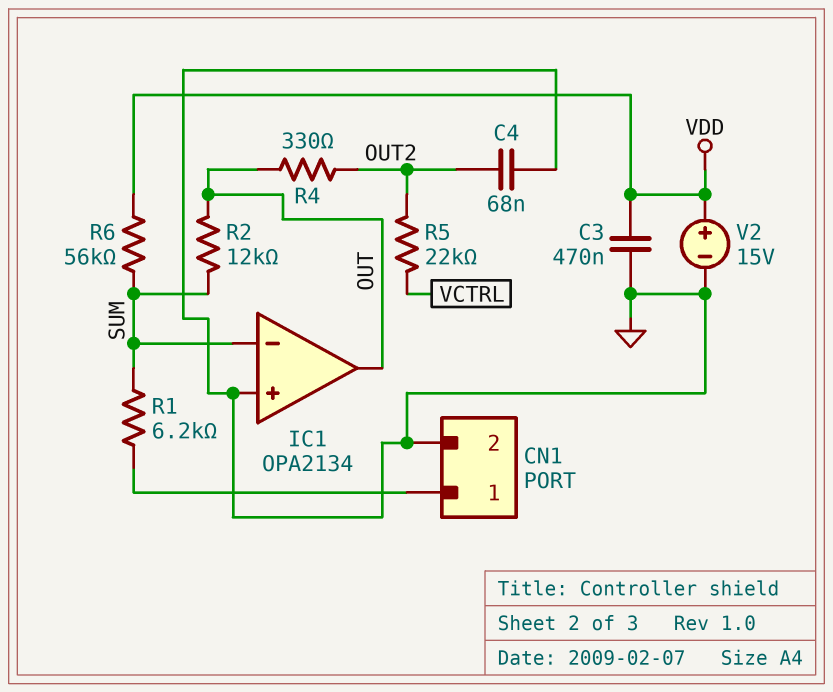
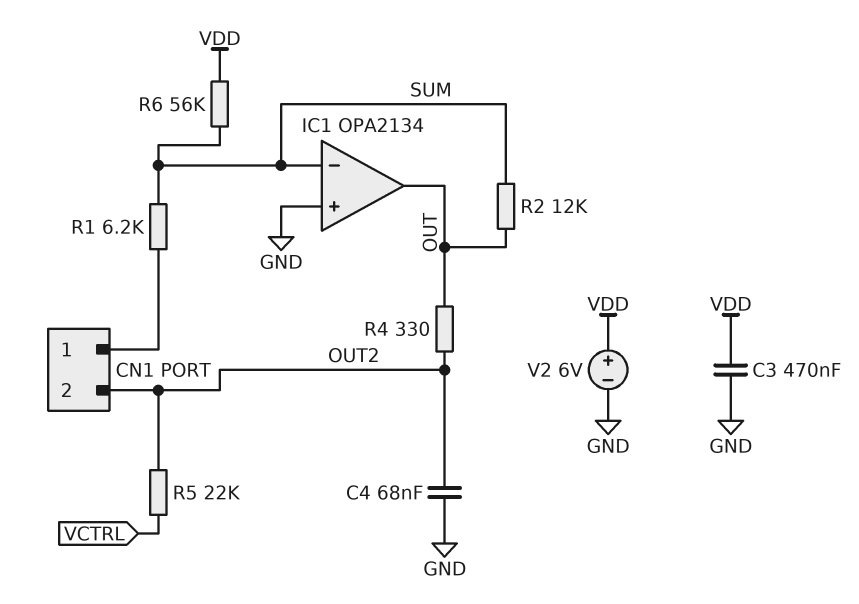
CN1 pin 2: GND -> OUT2
V2: 15V (plus VDD, minus GND) -> 6V (plus VDD, minus GND)

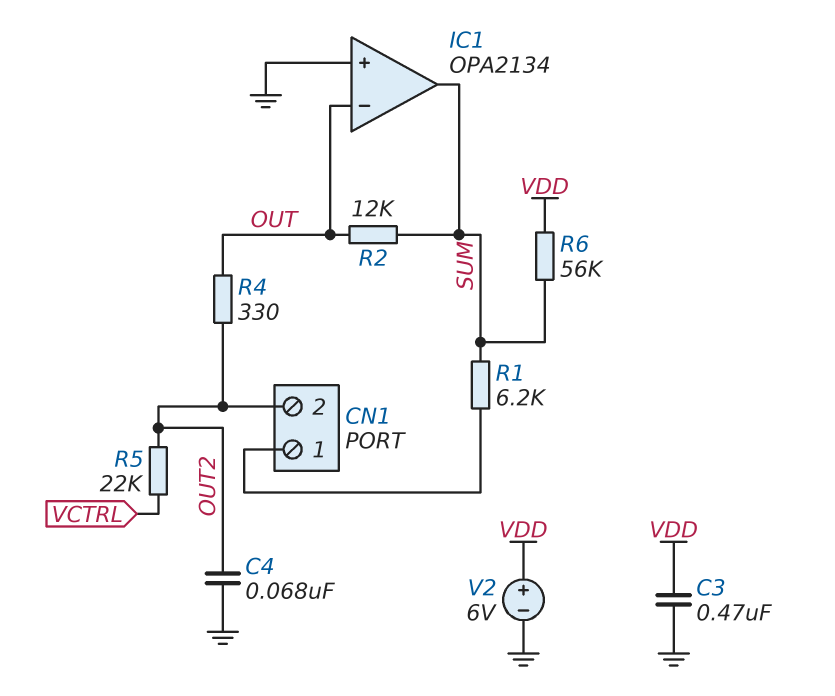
IC1 pin in-: SUM -> OUT
IC1 pin out: OUT -> SUM

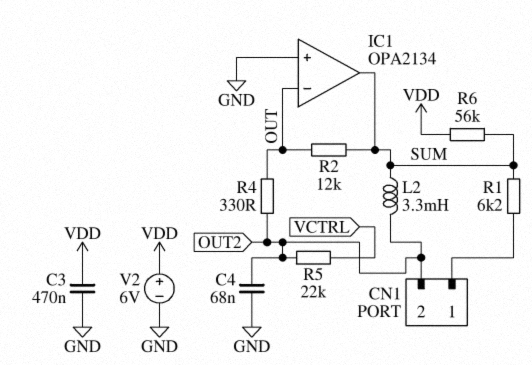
L2: none -> 3.3mH (OUT2, SUM)

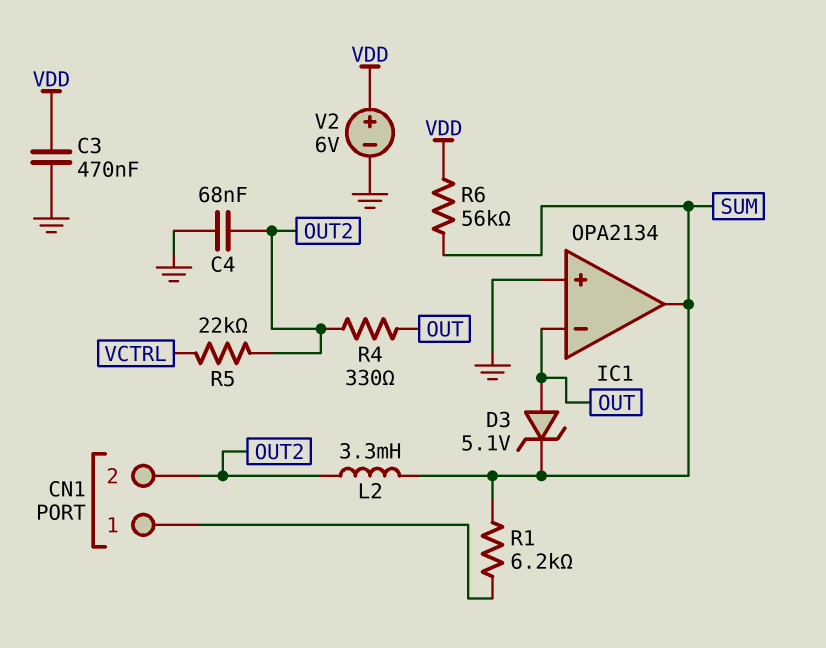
D3: none -> zener 5.1V (A OUT, K SUM)
R2: 12k (OUT, SUM) -> none

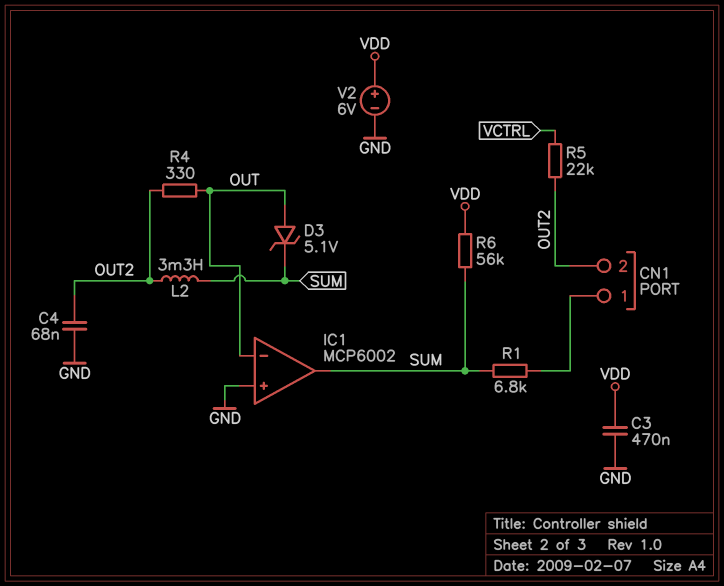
IC1: OPA2134 -> MCP6002
R1: 6.2k (CN1/1, SUM) -> 6.8k (CN1/1, SUM)

